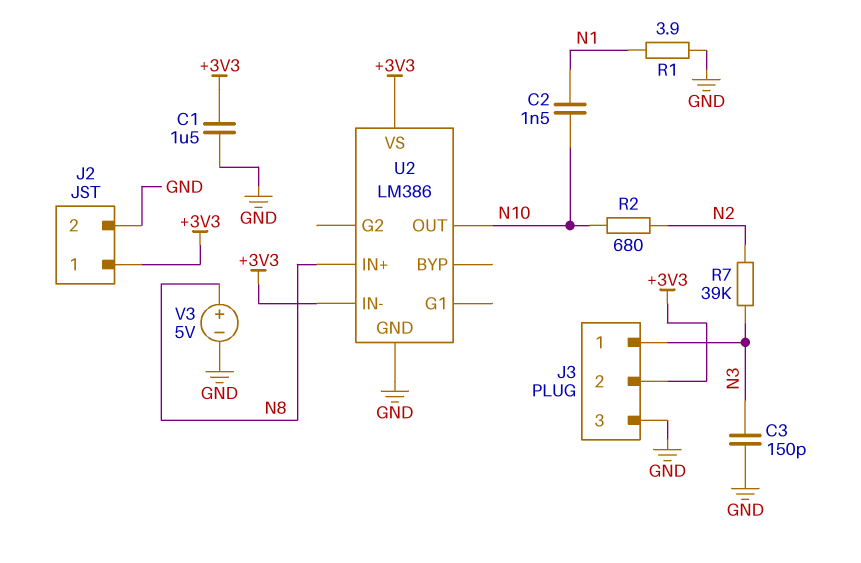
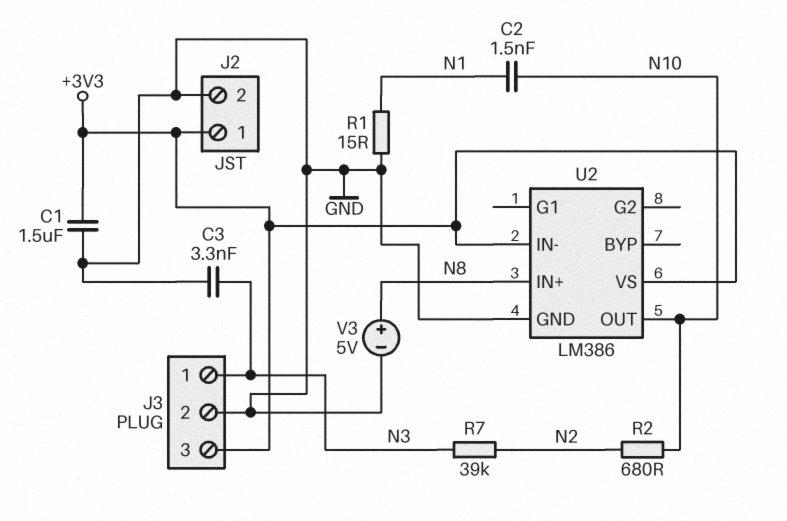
C3: 150pF (GND, N3) -> 3.3nF (GND, N3)
J3 pin 2: +3V3 -> GND
J3 pin 3: GND -> +3V3
R1: 3.9 (GND, N1) -> 15 (GND, N1)

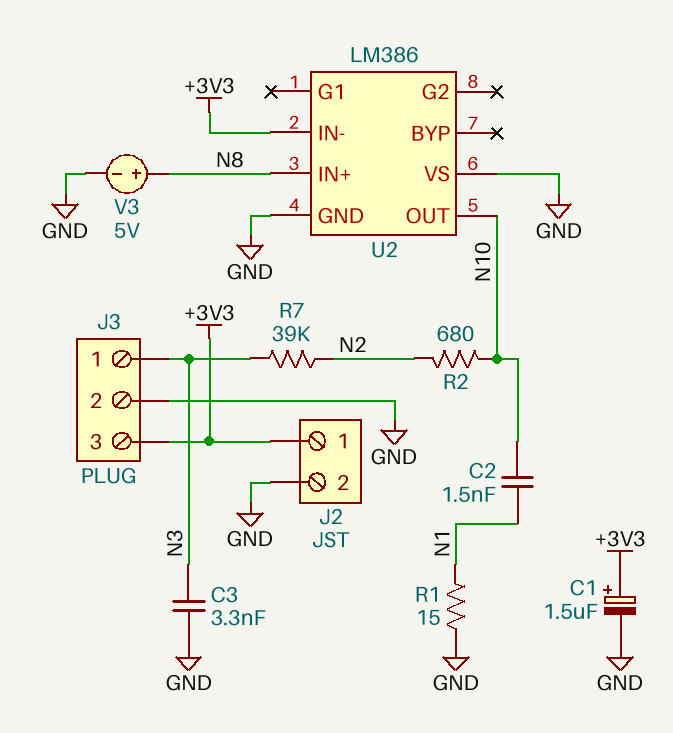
C1: 1.5uF (+3V3, GND) -> 1.5uF (plus +3V3, minus GND)
U2 pin VS: +3V3 -> GND

